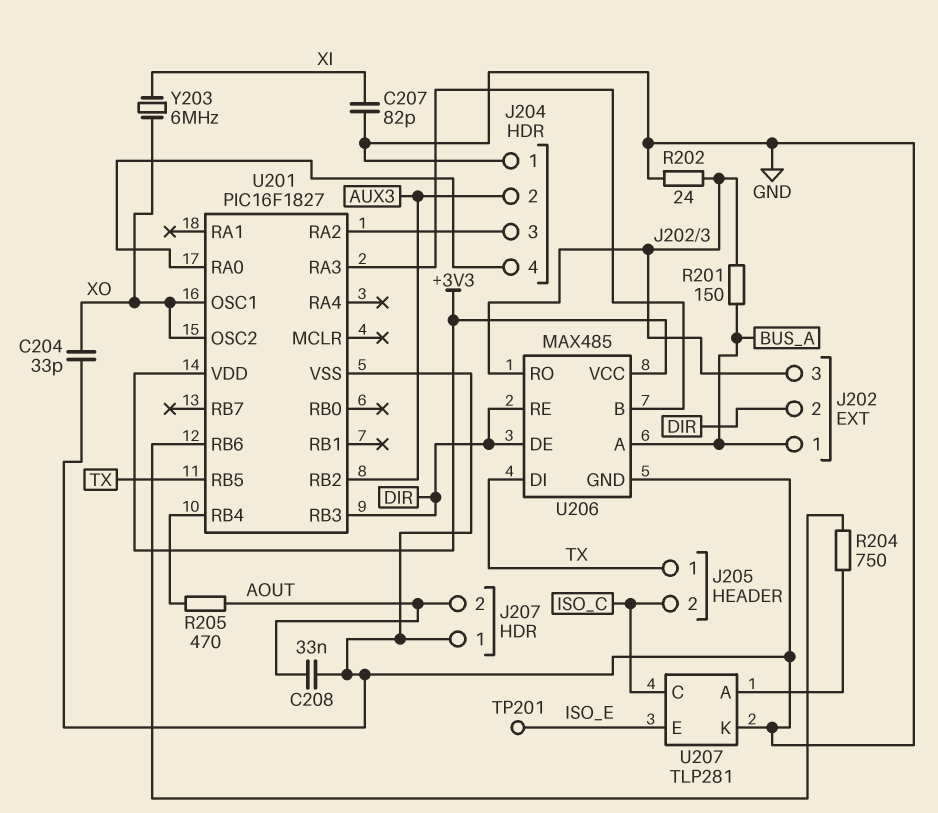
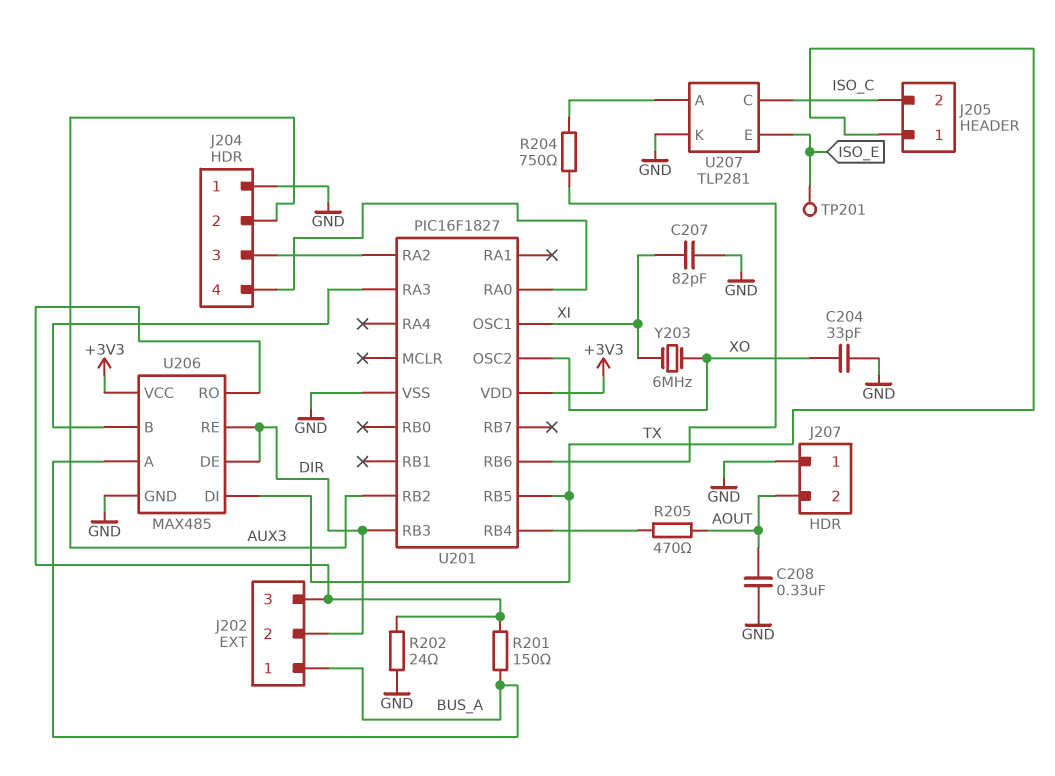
C208: 33nF (AOUT, GND) -> 330nF (AOUT, GND)
U201 pin OSC1: XO -> XI

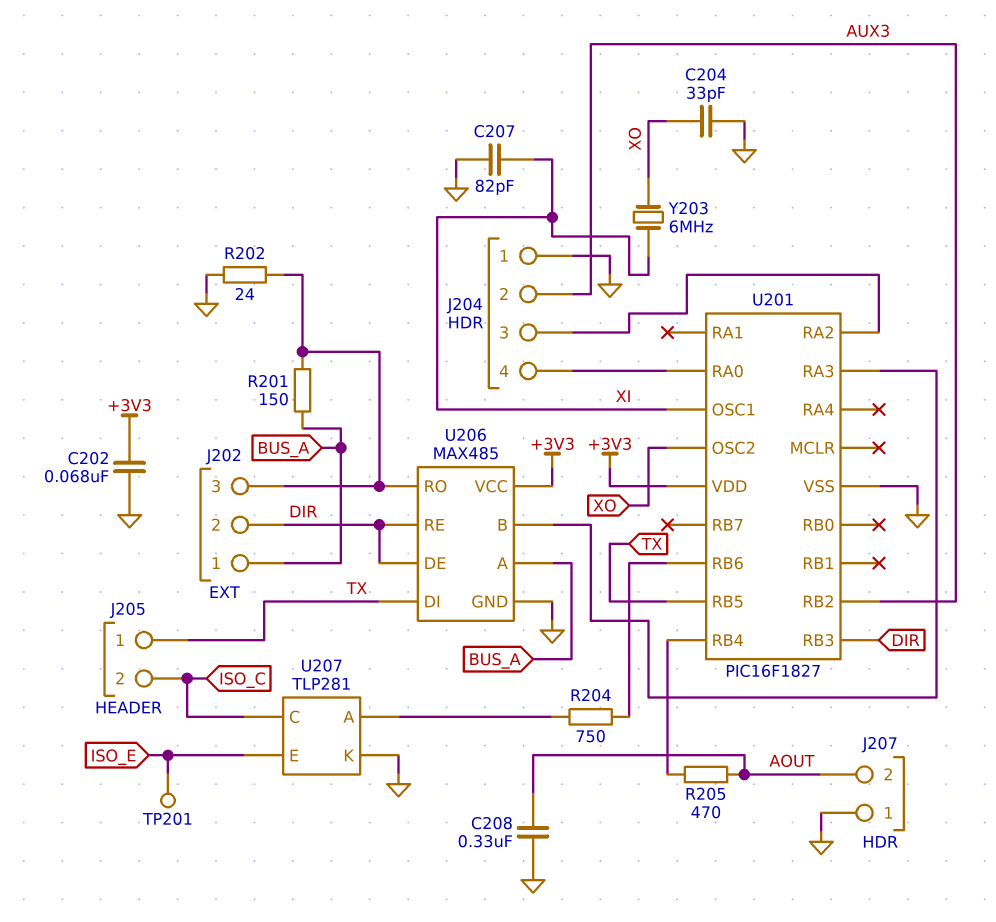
C202: none -> 68nF (+3V3, GND)

